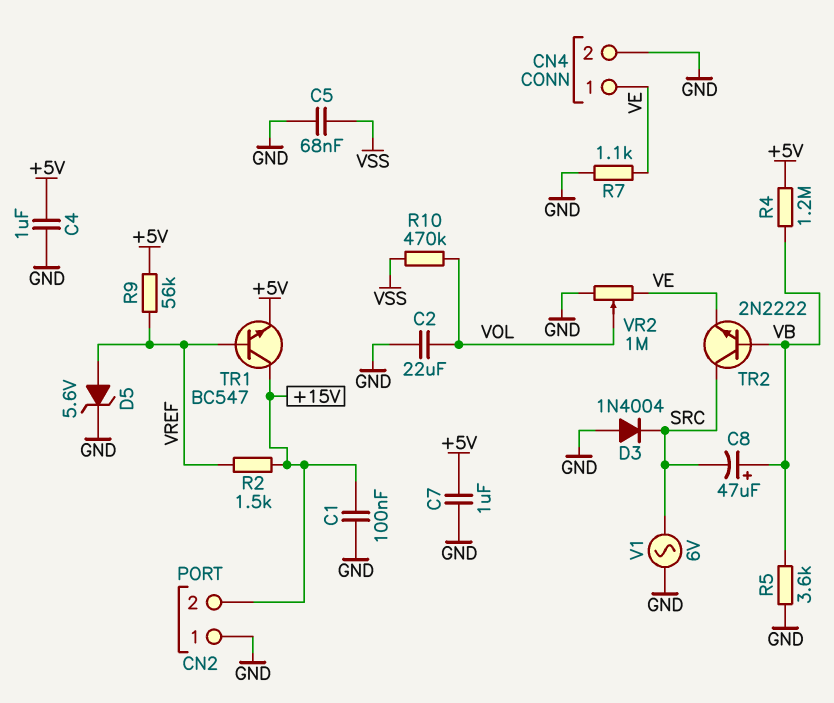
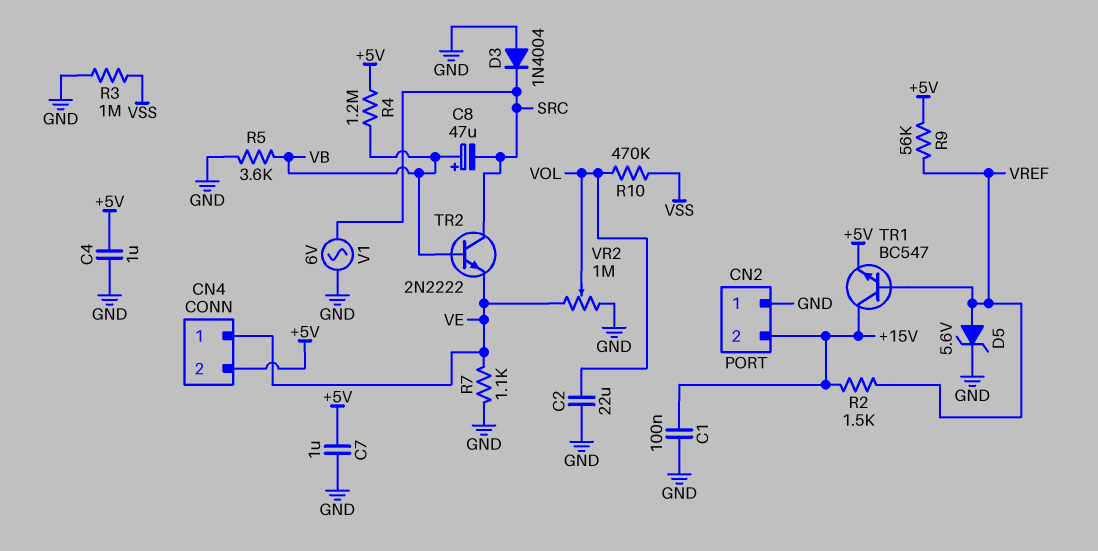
C5: 68nF (GND, VSS) -> none
CN4 pin 2: GND -> +5V
R3: none -> 1M (GND, VSS)

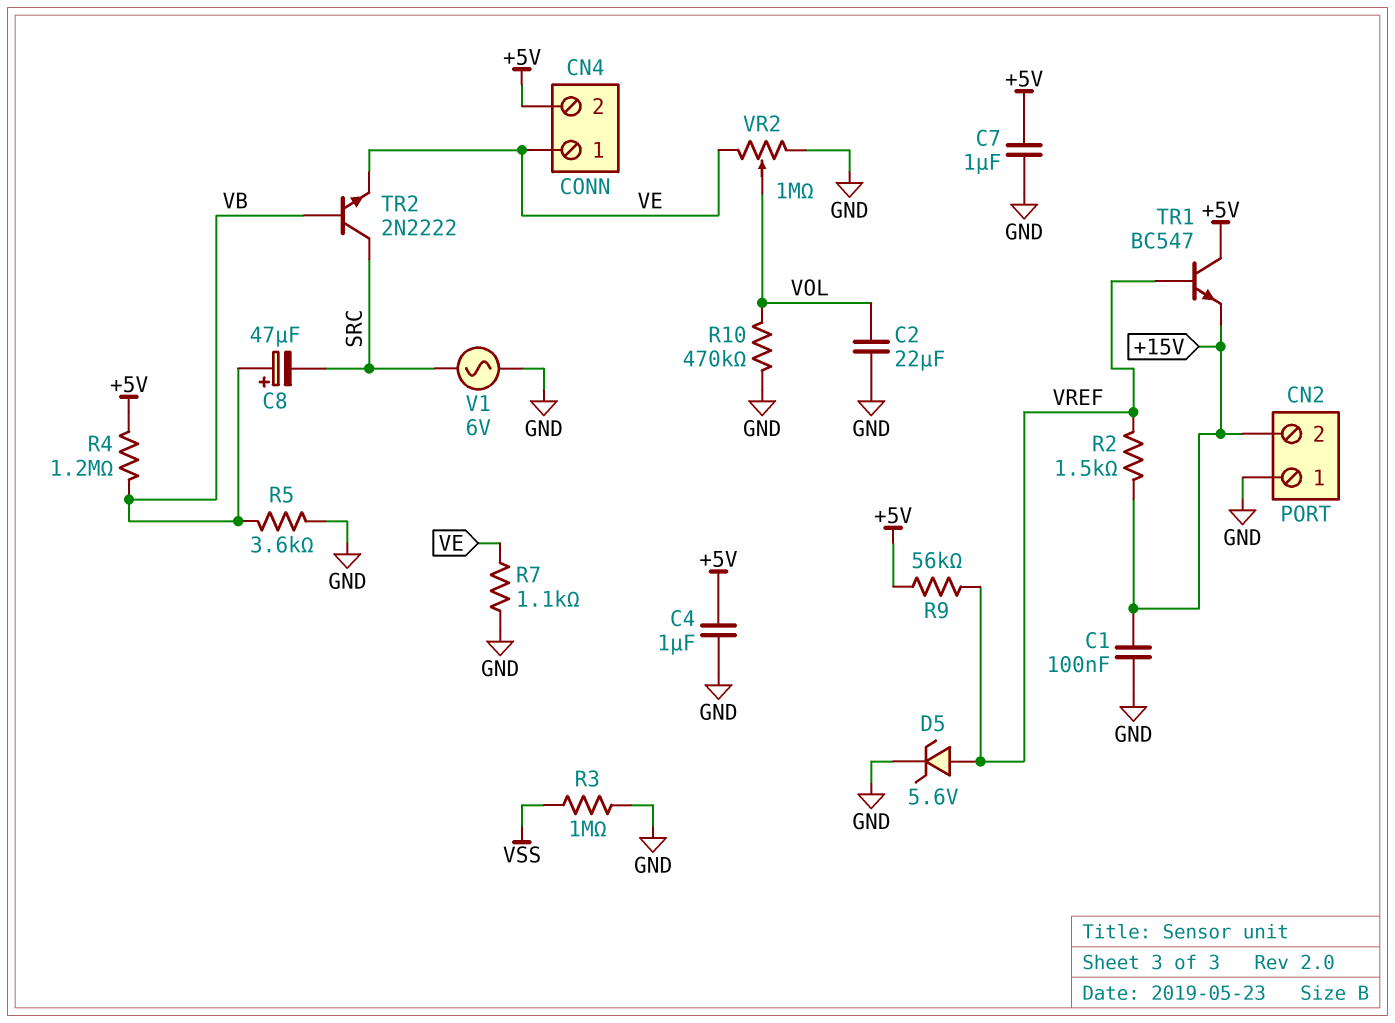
D3: diode 1N4004 (A GND, K SRC) -> none
R10: 470k (VOL, VSS) -> 470k (GND, VOL)
TR1: NPN BC547 (B VREF, C +15V, E +5V) -> NPN BC547 (B VREF, C +5V, E +15V)

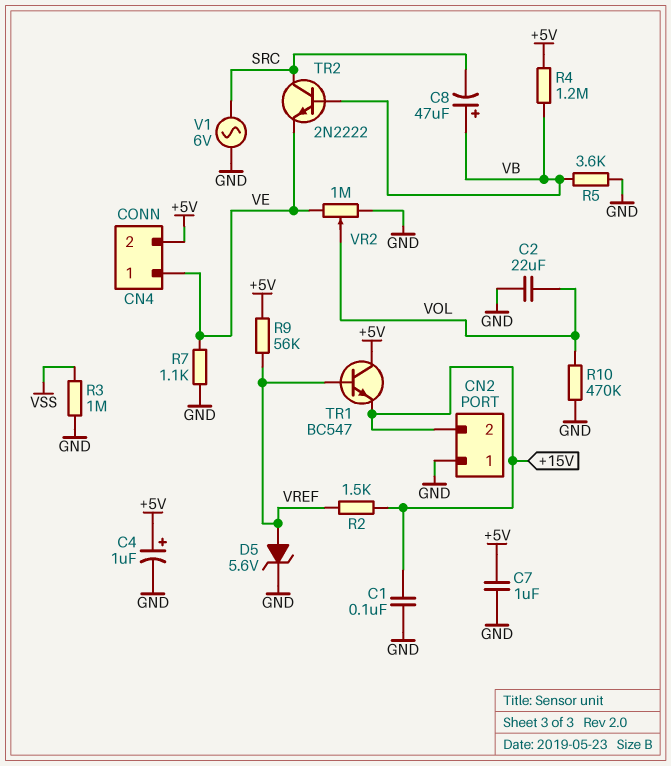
C4: 1uF (+5V, GND) -> 1uF (plus +5V, minus GND)

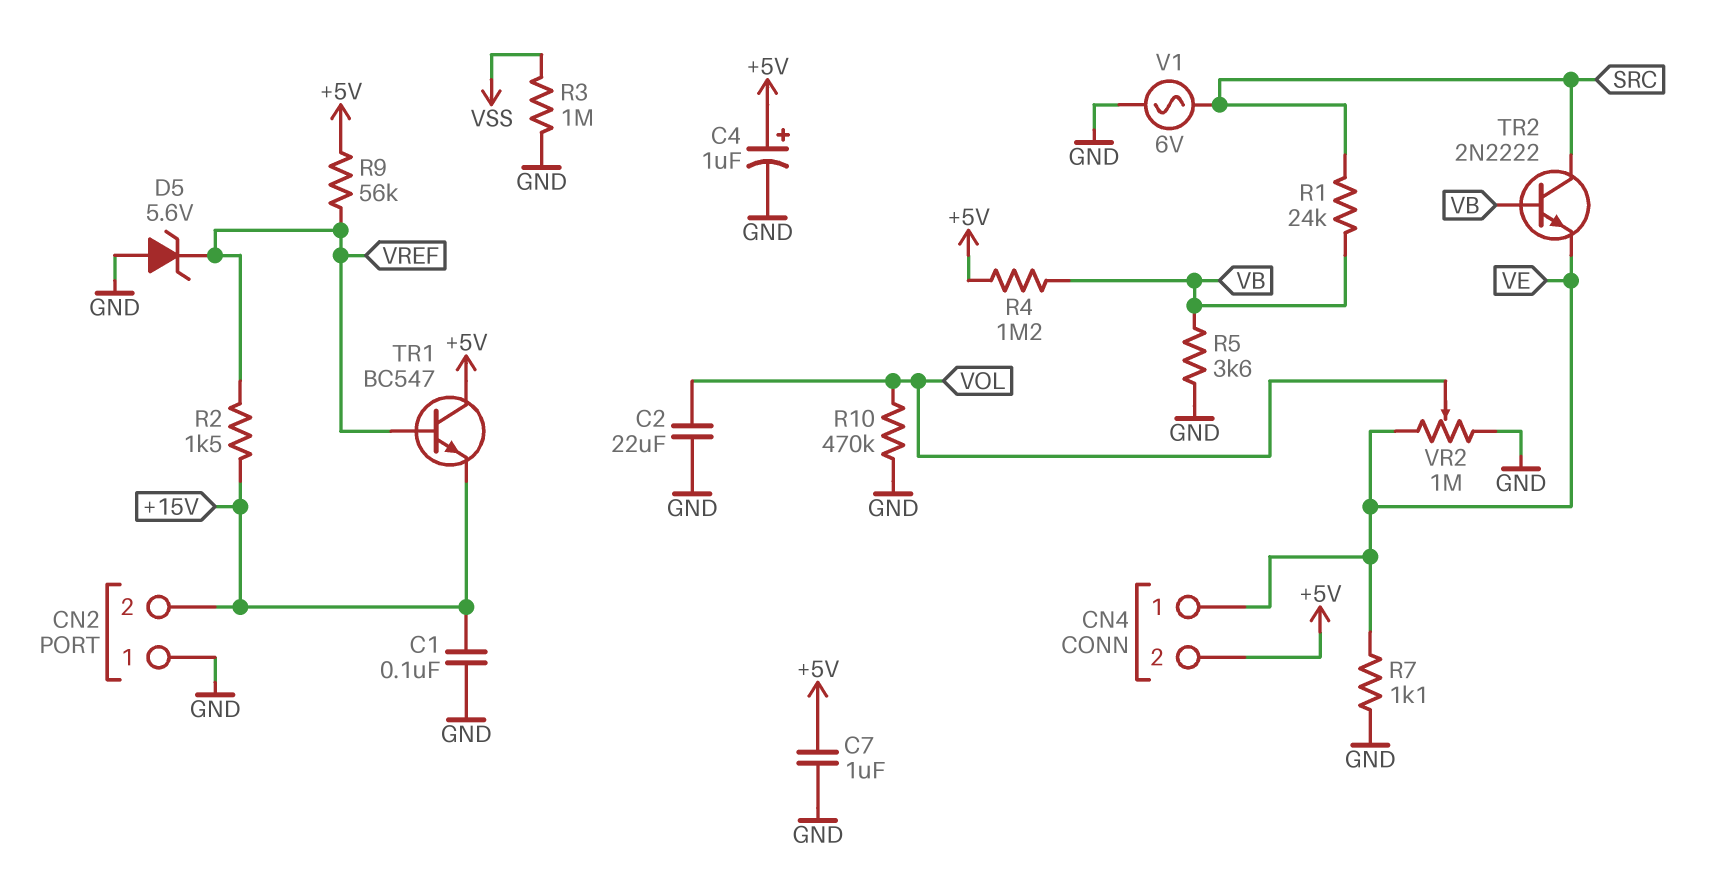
C8: 47uF (plus VB, minus SRC) -> none
D5: zener 5.6V (A VREF, K GND) -> zener 5.6V (A GND, K VREF)
R1: none -> 24k (SRC, VB)

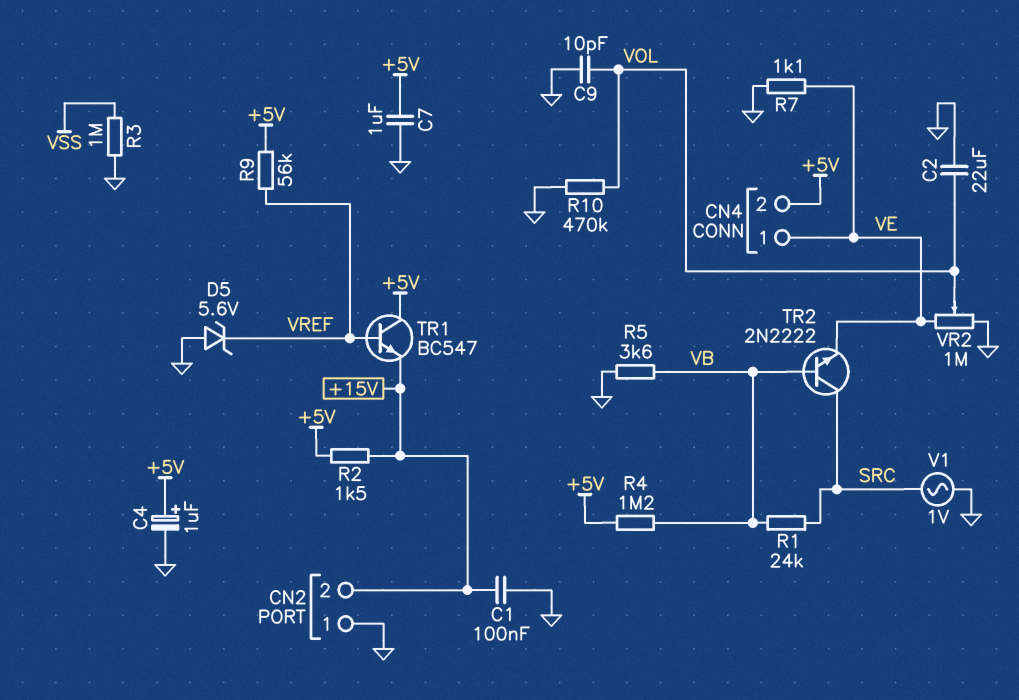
C9: none -> 10pF (GND, VOL)
R2: 1.5k (+15V, VREF) -> 1.5k (+5V, +15V)
V1: AC 6V (GND, SRC) -> AC 1V (GND, SRC)

